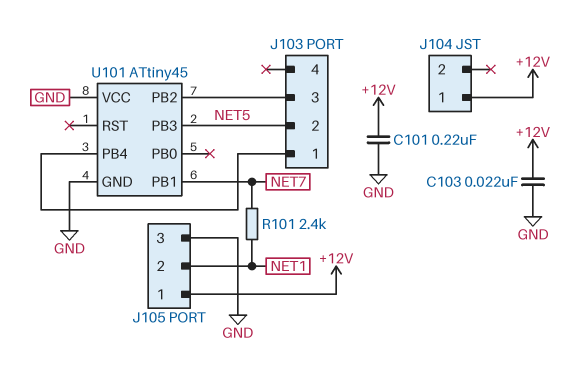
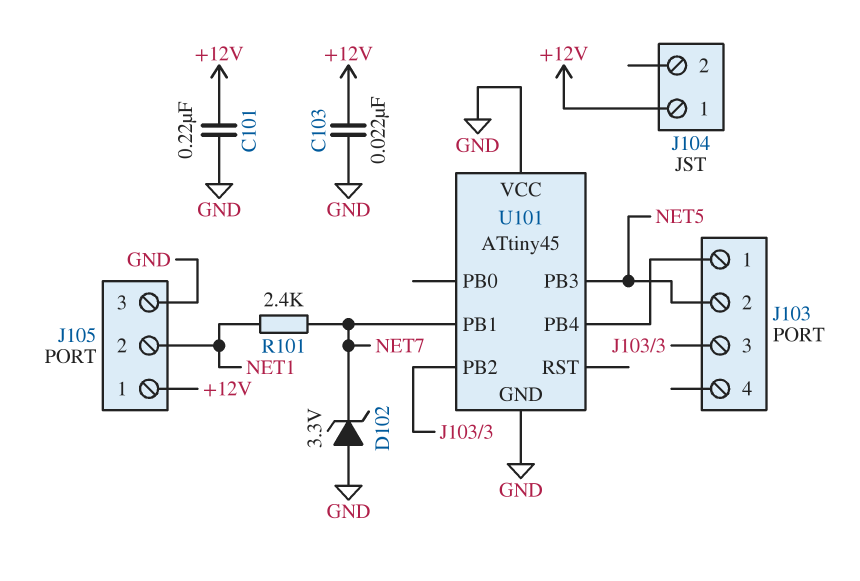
D102: none -> zener 3.3V (A GND, K NET7)

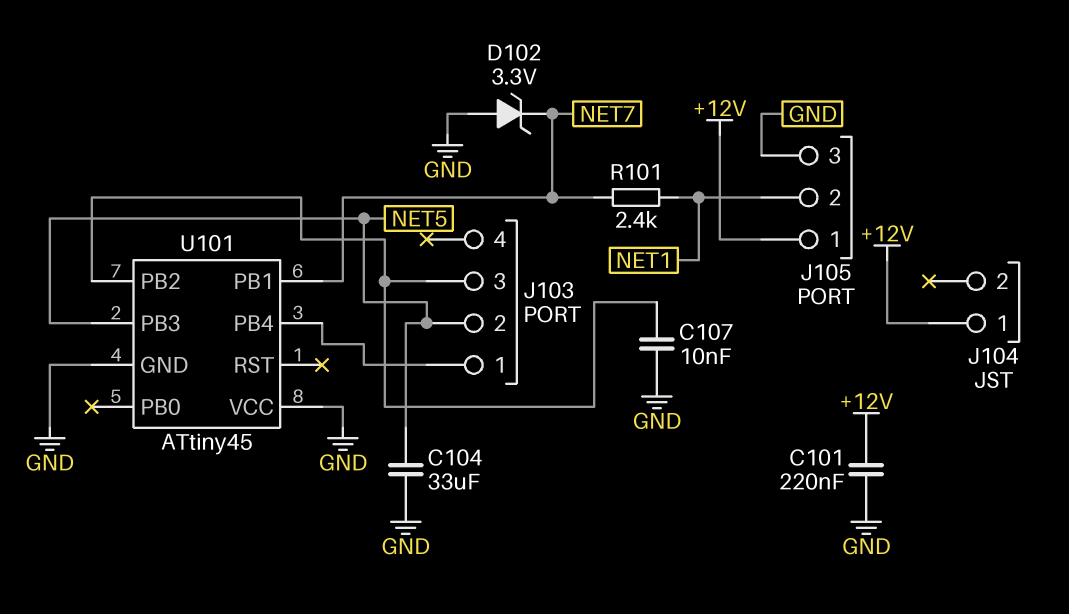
C103: 22nF (+12V, GND) -> none
C104: none -> 33uF (GND, NET5)
C107: none -> 10nF (GND, J103/3)

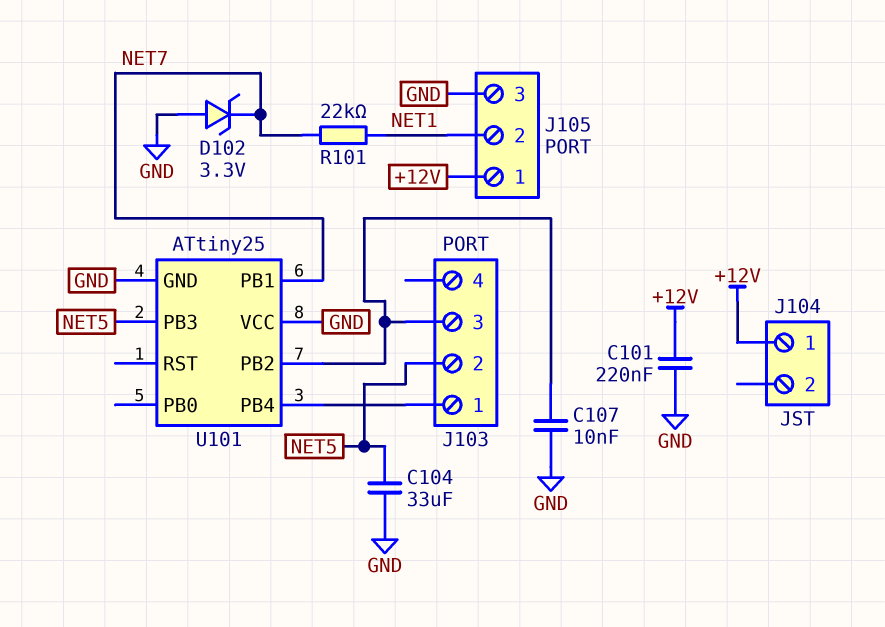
R101: 2.4k (NET1, NET7) -> 22k (NET1, NET7)
U101: ATtiny45 -> ATtiny25

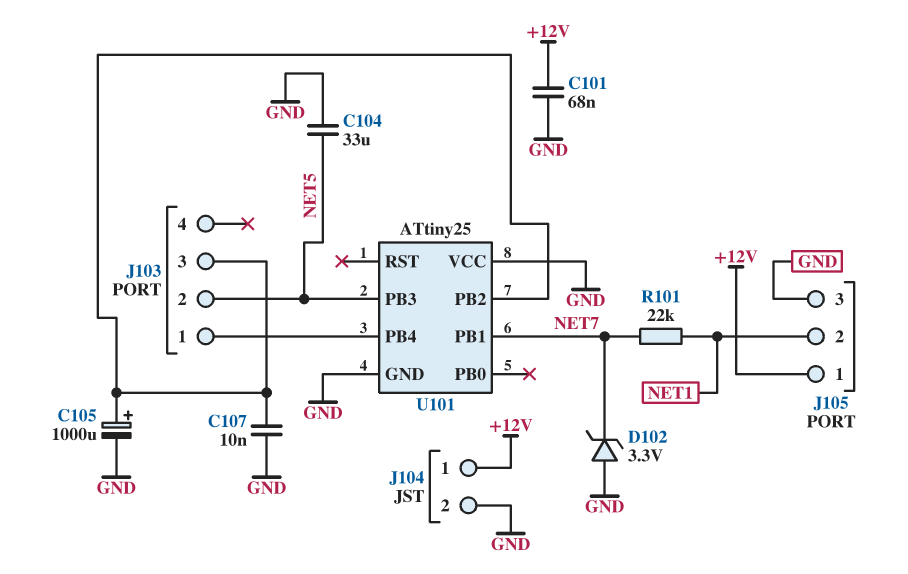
C101: 220nF (+12V, GND) -> 68nF (+12V, GND)
C105: none -> 1000uF (plus J103/3, minus GND)
J104 pin 2: none -> GND

